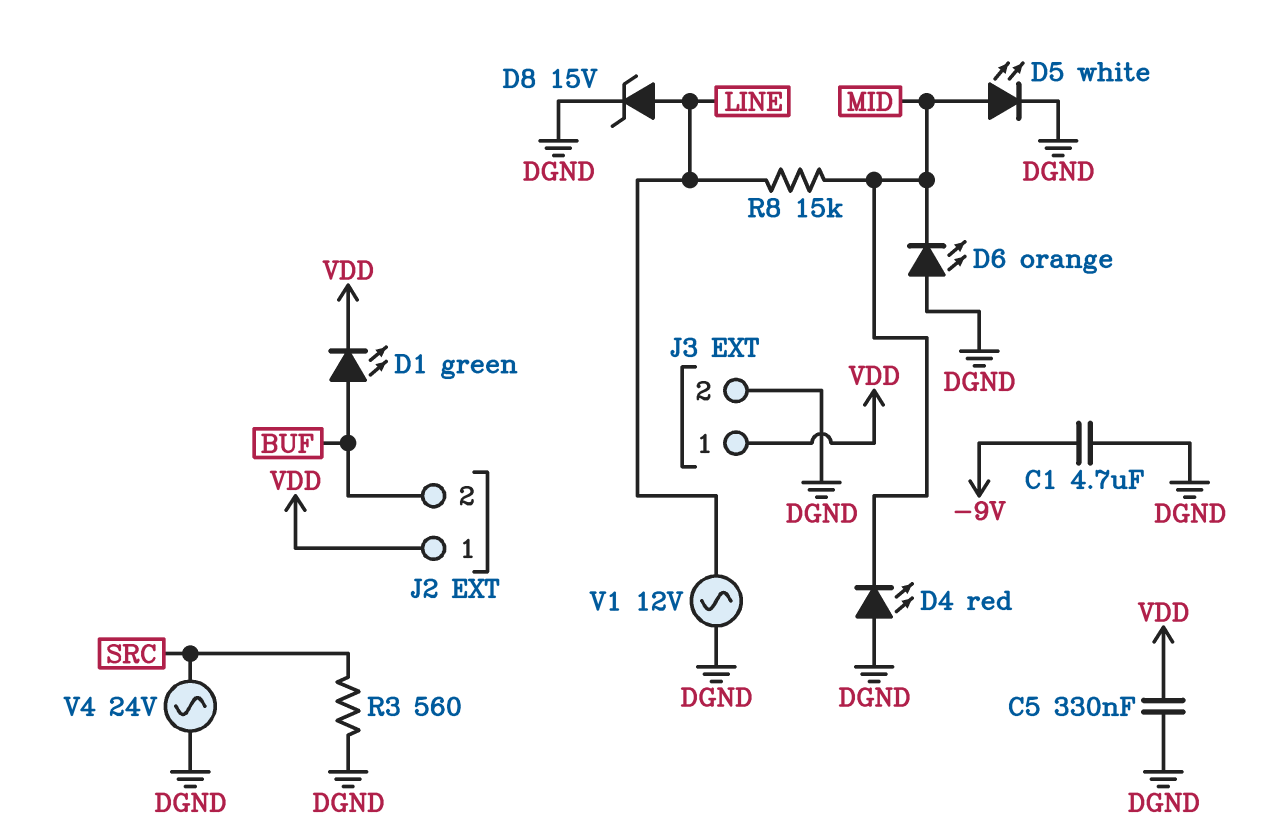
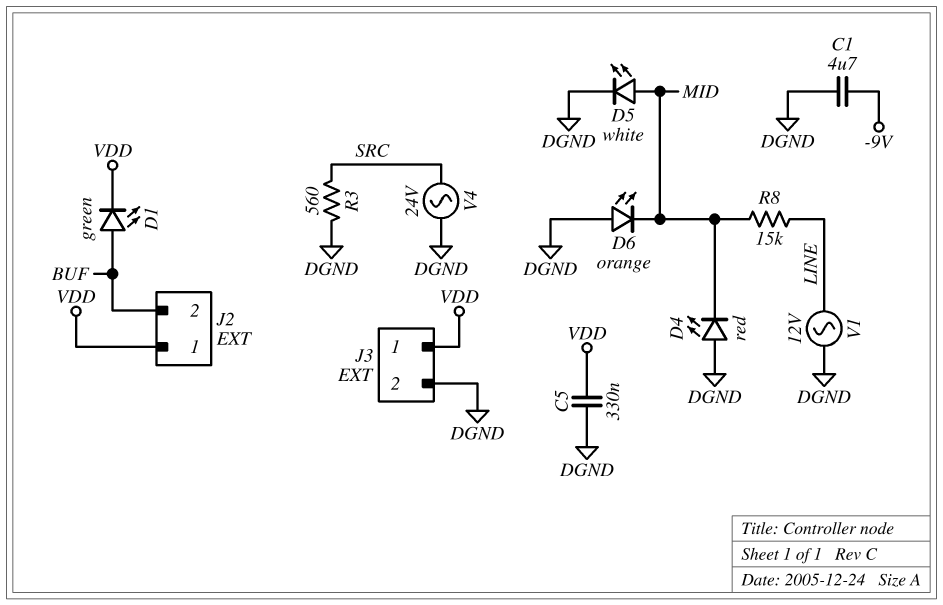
D8: zener 15V (A LINE, K DGND) -> none

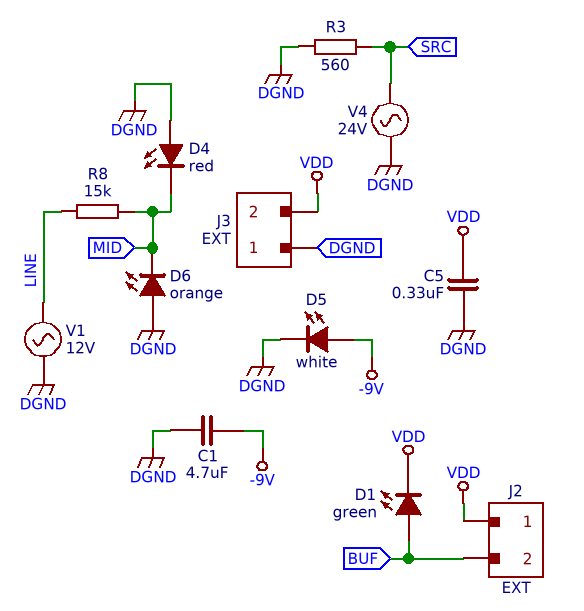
D5: LED white (A MID, K DGND) -> LED white (A -9V, K DGND)
J3 pin 1: VDD -> DGND
J3 pin 2: DGND -> VDD

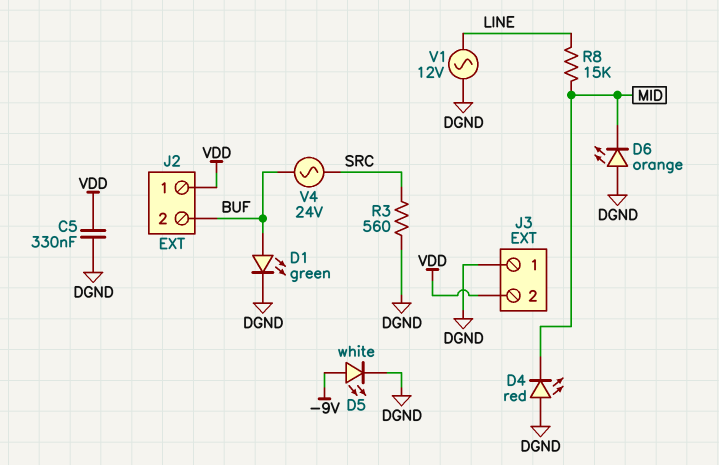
C1: 4.7uF (-9V, DGND) -> none
D1: LED green (A BUF, K VDD) -> LED green (A BUF, K DGND)
V4: AC 24V (DGND, SRC) -> AC 24V (BUF, SRC)

